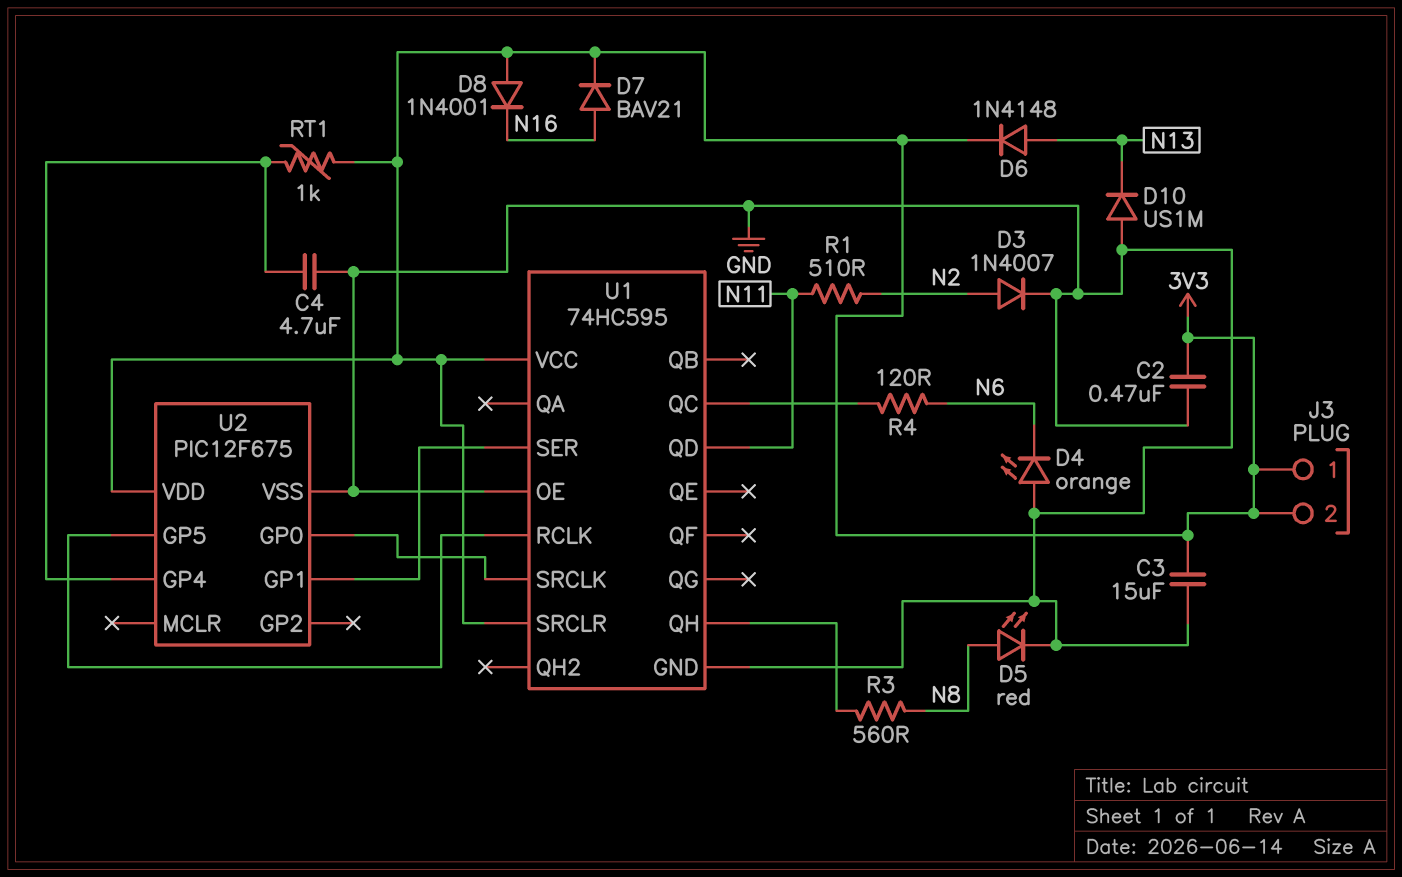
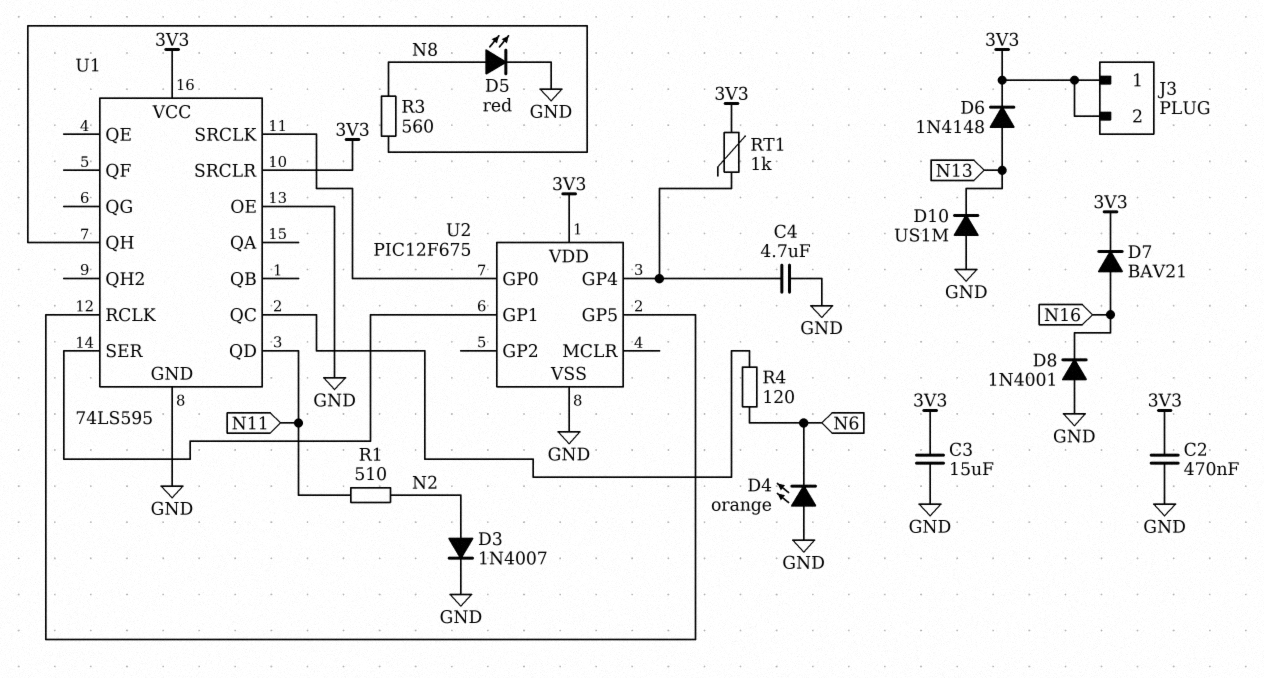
D8: diode 1N4001 (A 3V3, K N16) -> diode 1N4001 (A GND, K N16)
U1: 74HC595 -> 74LS595

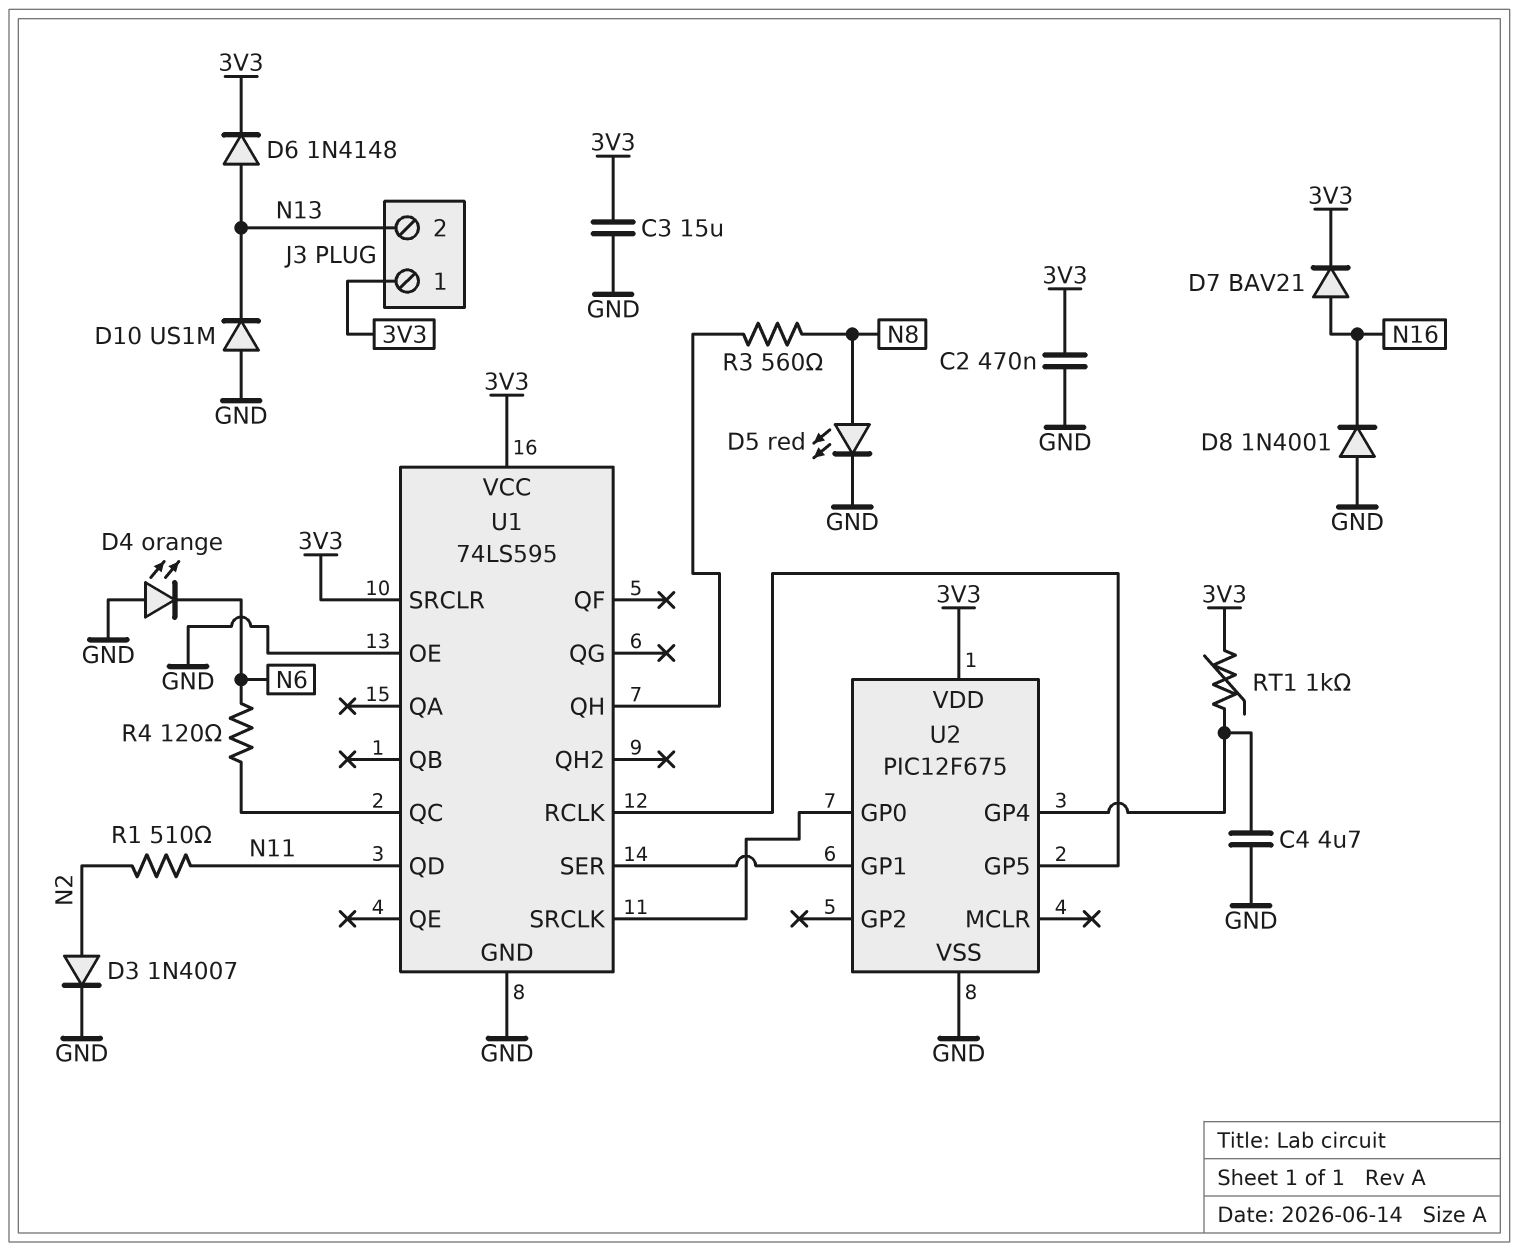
J3 pin 2: 3V3 -> N13

